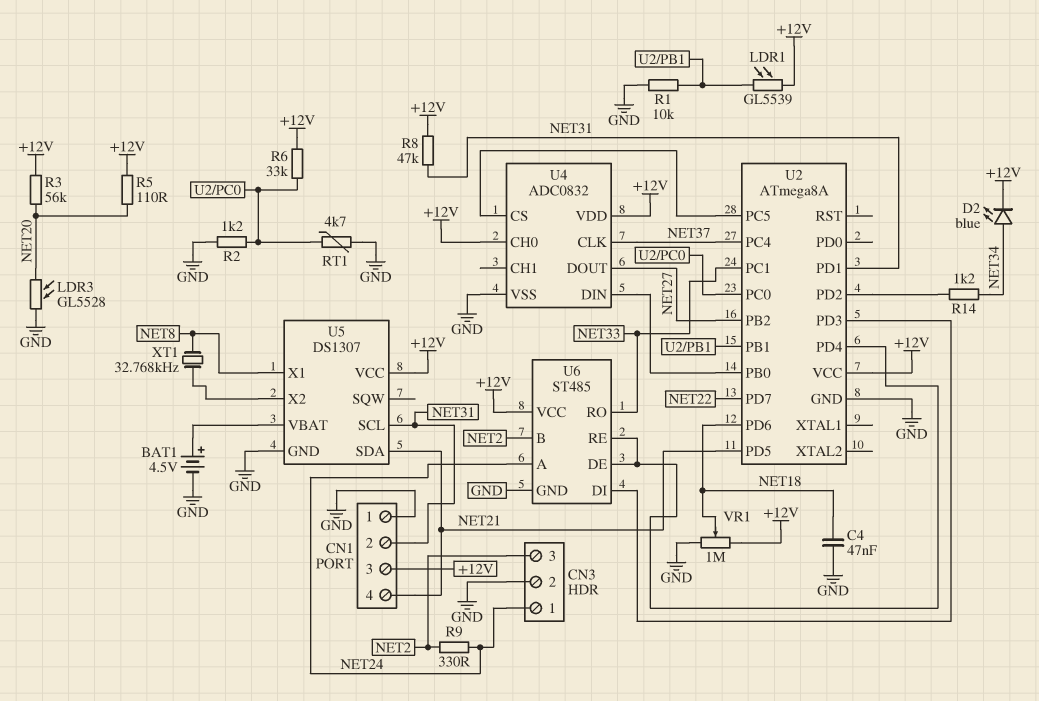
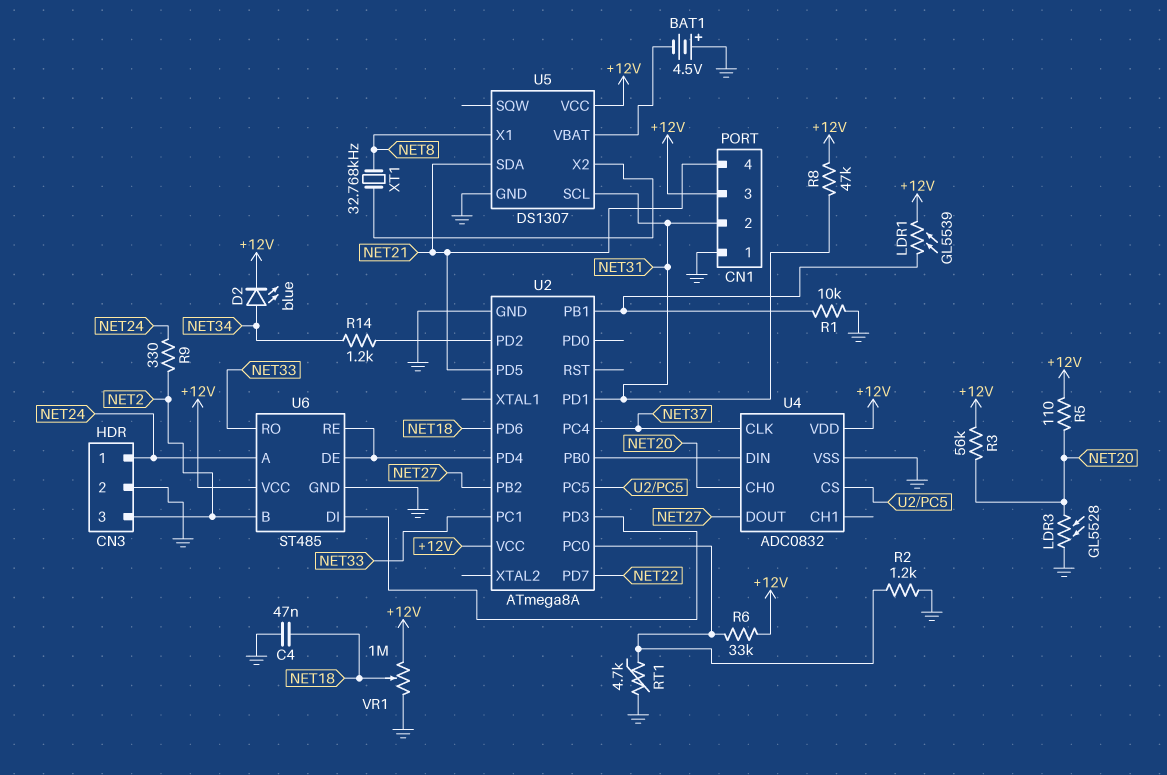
BAT1: 4.5V (plus U5/VBAT, minus GND) -> 4.5V (plus GND, minus U5/VBAT)
U4 pin CH0: +12V -> NET20

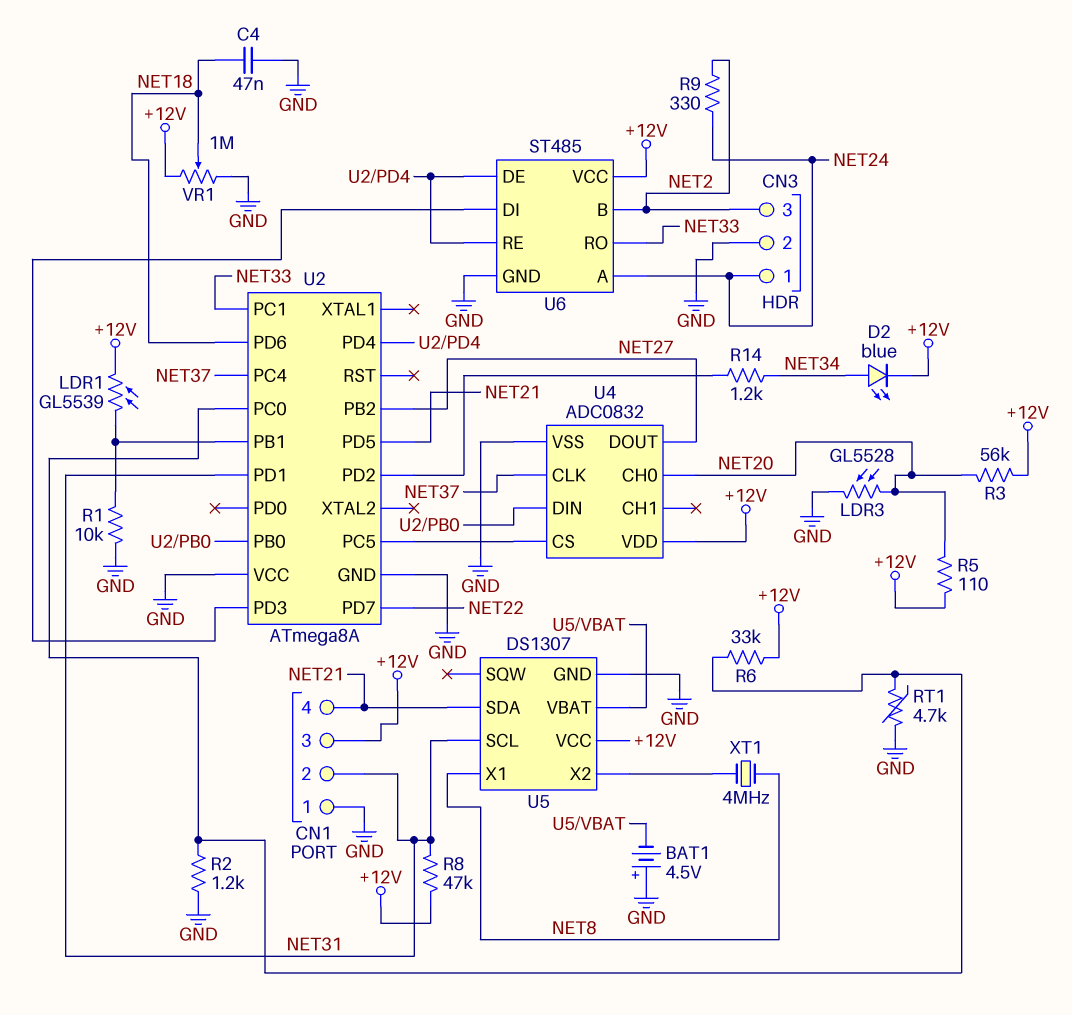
U2 pin VCC: +12V -> GND
XT1: 32.768kHz (NET8, U5/X2) -> 4MHz (NET8, U5/X2)

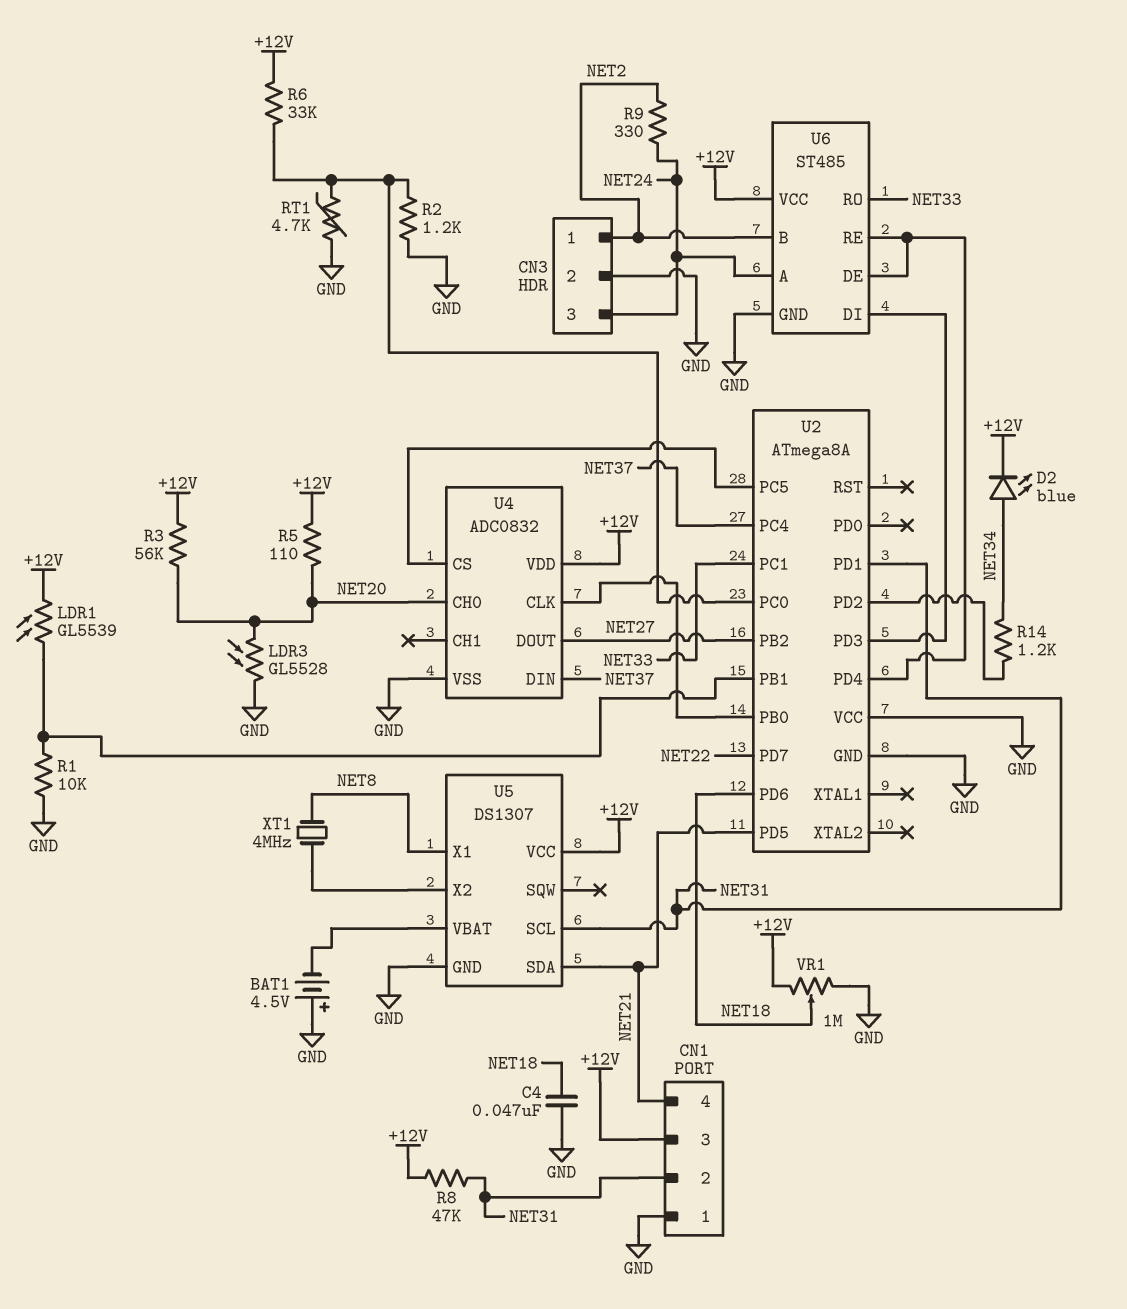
CN3 pin 1: NET24 -> NET2
CN3 pin 3: NET2 -> NET24
U4 pin CLK: NET37 -> U2/PB0
U4 pin DIN: U2/PB0 -> NET37

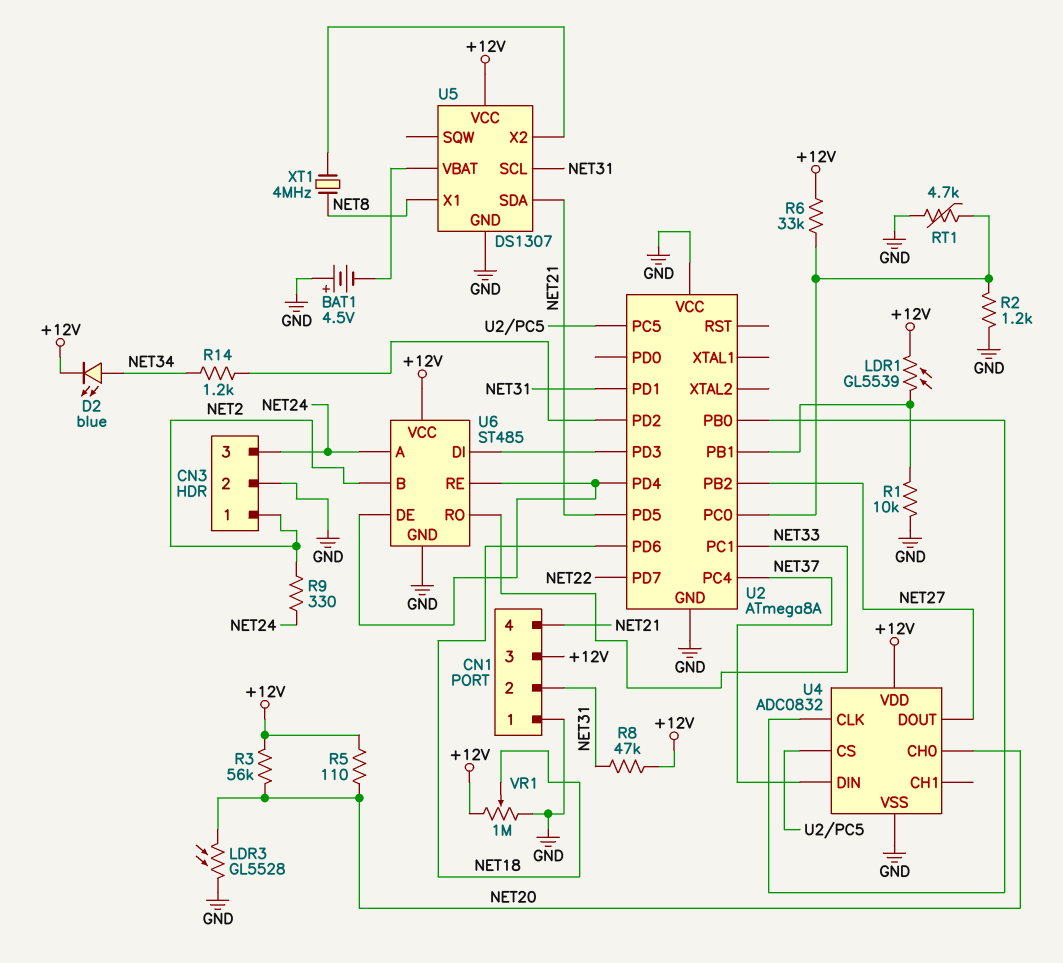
C4: 47nF (GND, NET18) -> none

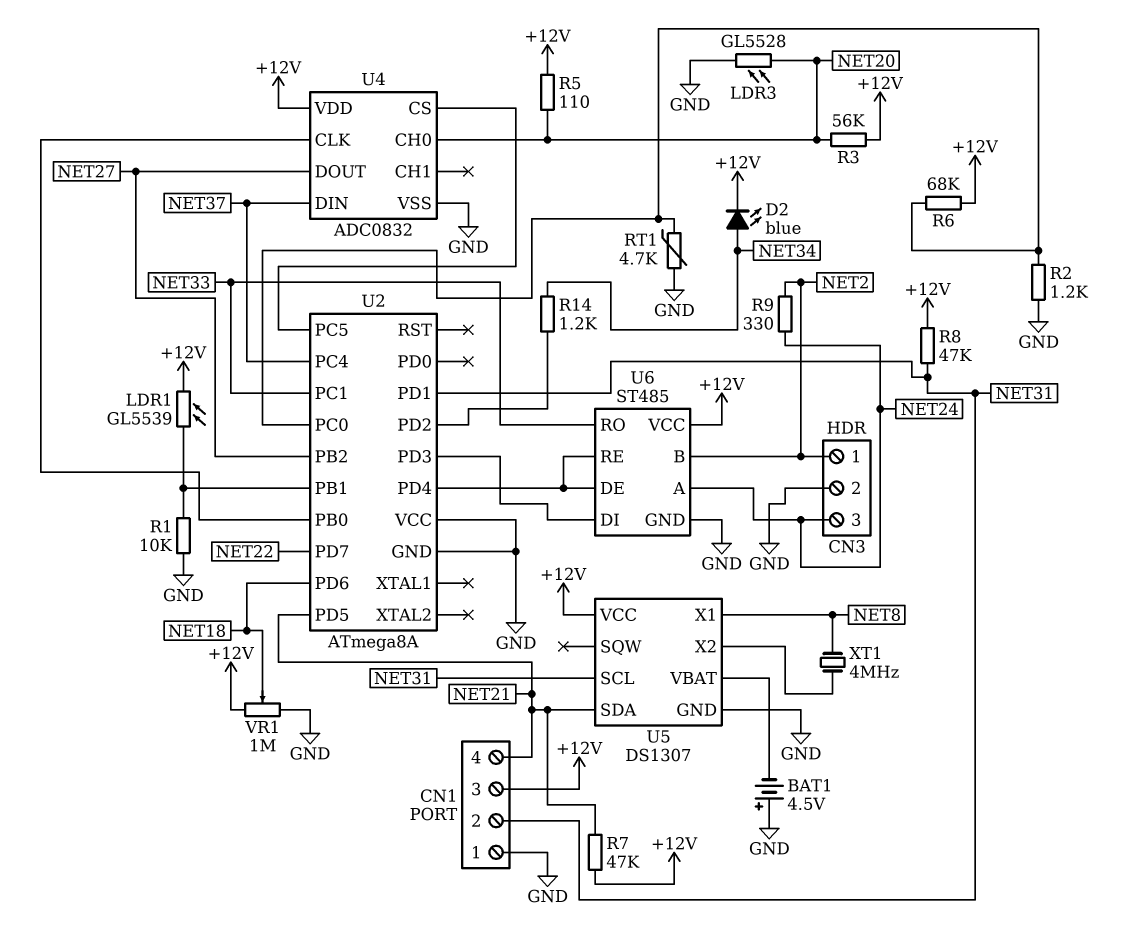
R6: 33k (+12V, U2/PC0) -> 68k (+12V, U2/PC0)
R7: none -> 47k (+12V, NET21)

